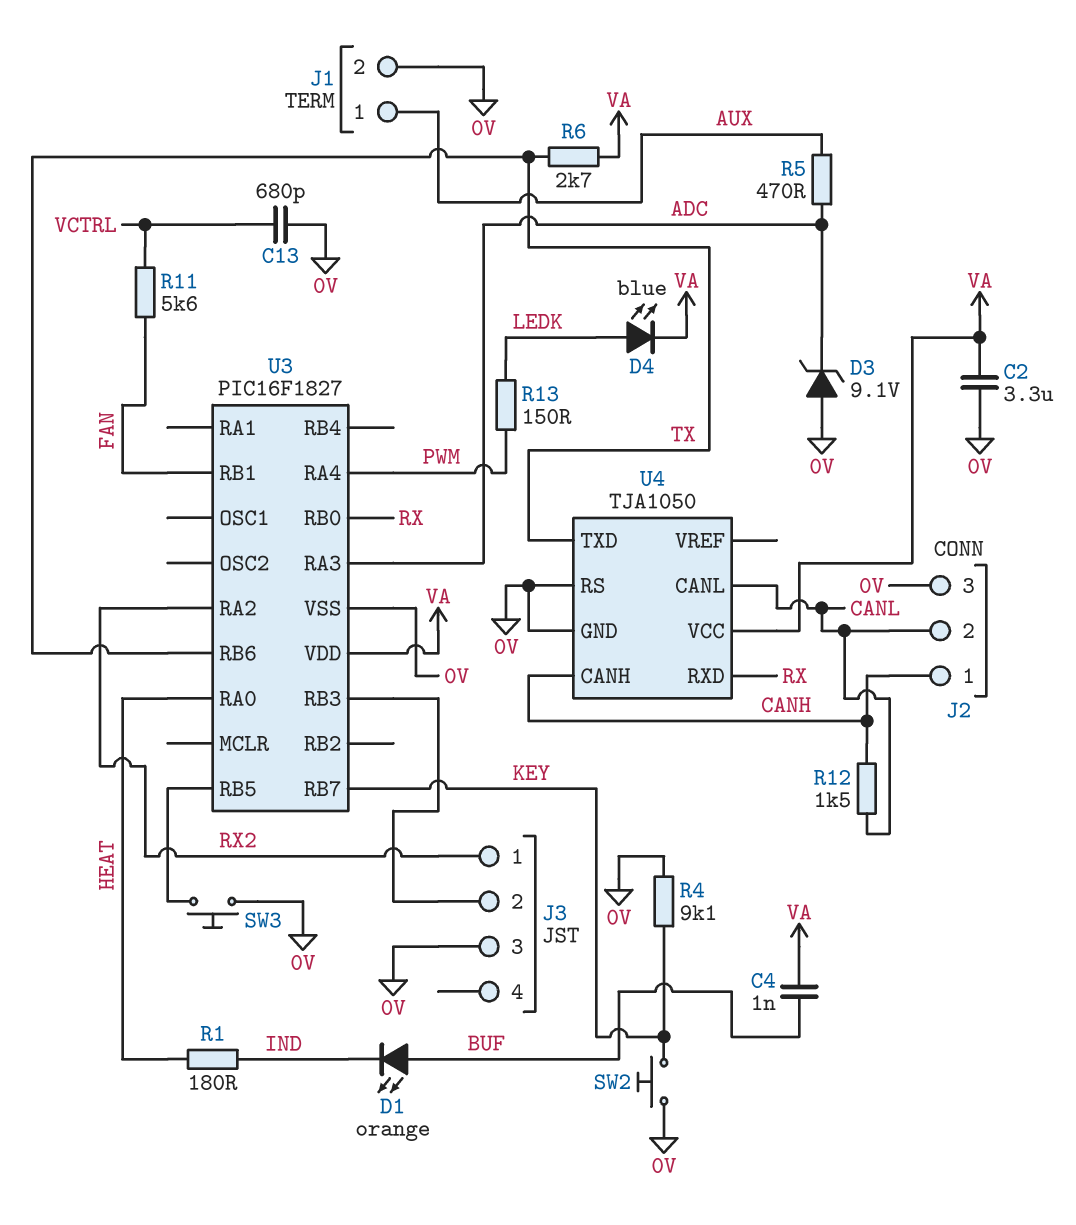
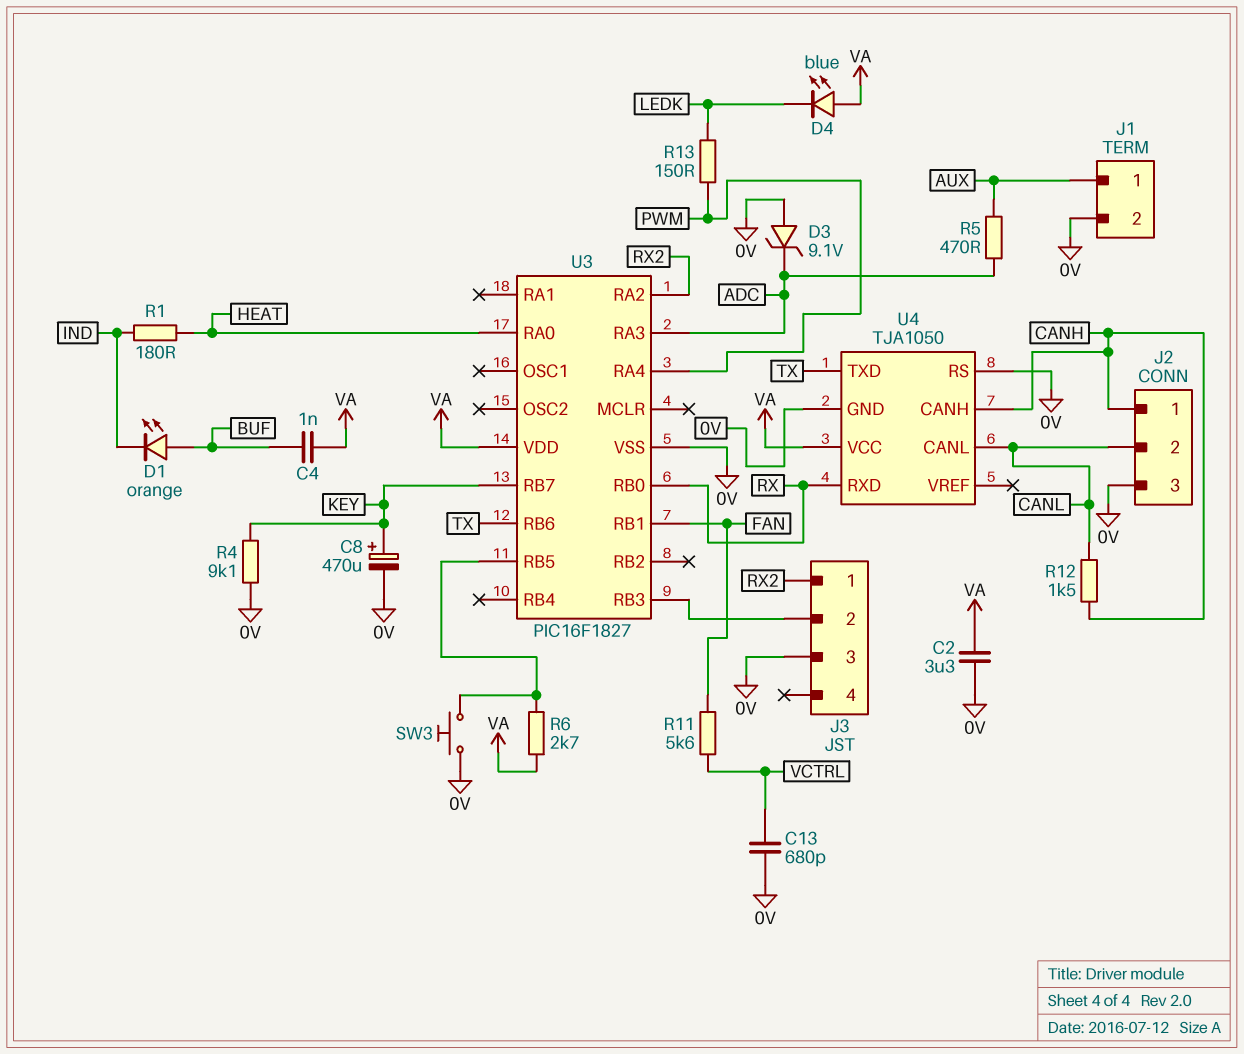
C8: none -> 470uF (plus KEY, minus 0V)
D4: LED blue (A LEDK, K VA) -> LED blue (A VA, K LEDK)
R6: 2.7k (TX, VA) -> 2.7k (U3/RB5, VA)
SW2: button (0V, KEY) -> none

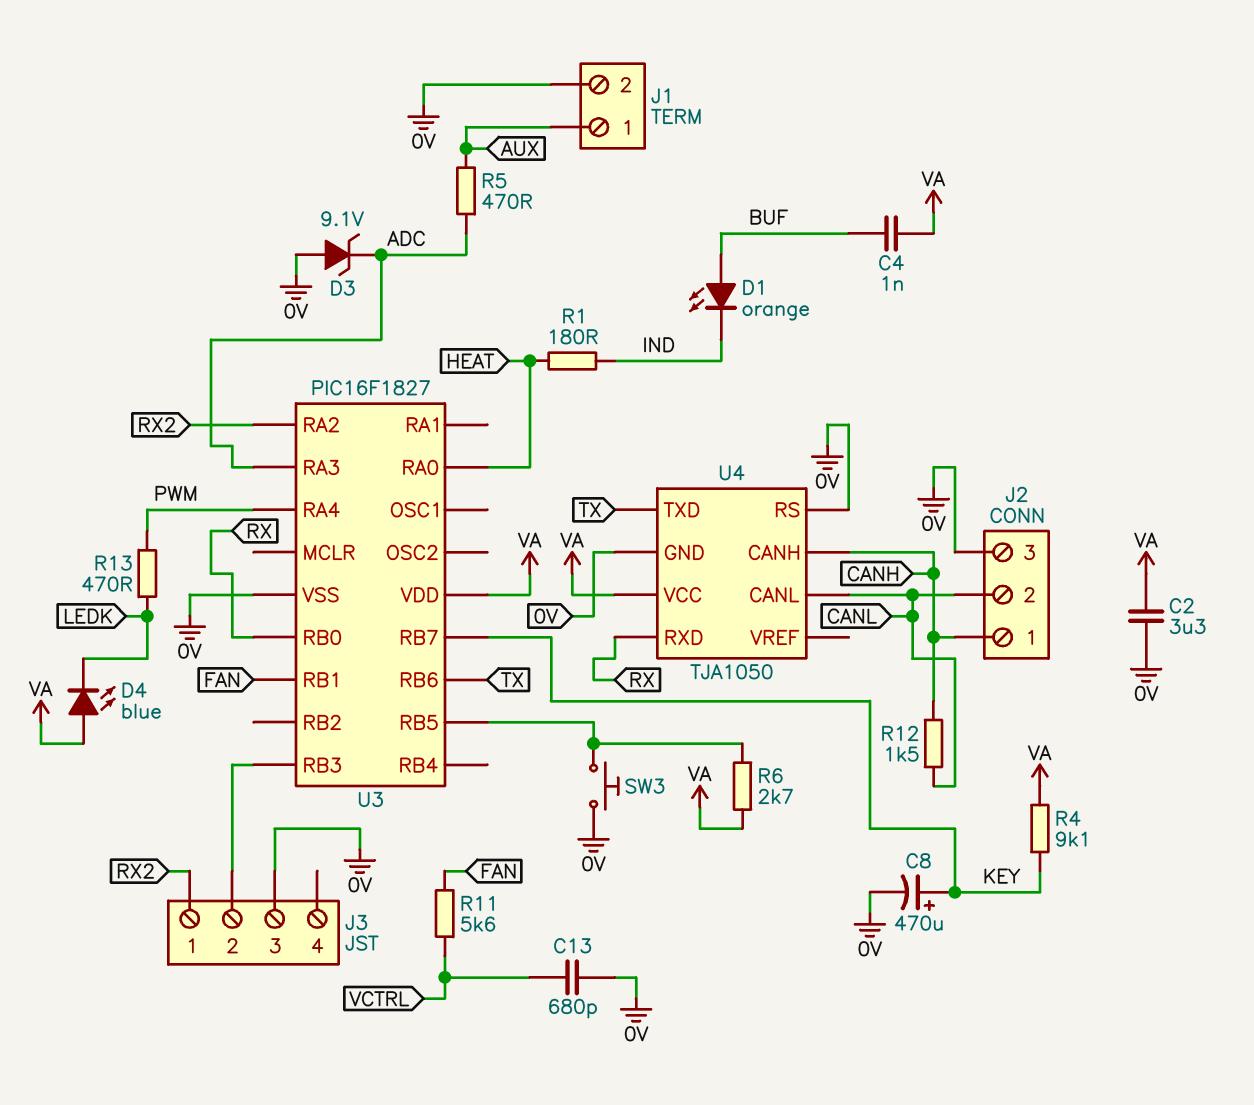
R4: 9.1k (0V, KEY) -> 9.1k (KEY, VA)
R13: 150 (LEDK, PWM) -> 470 (LEDK, PWM)

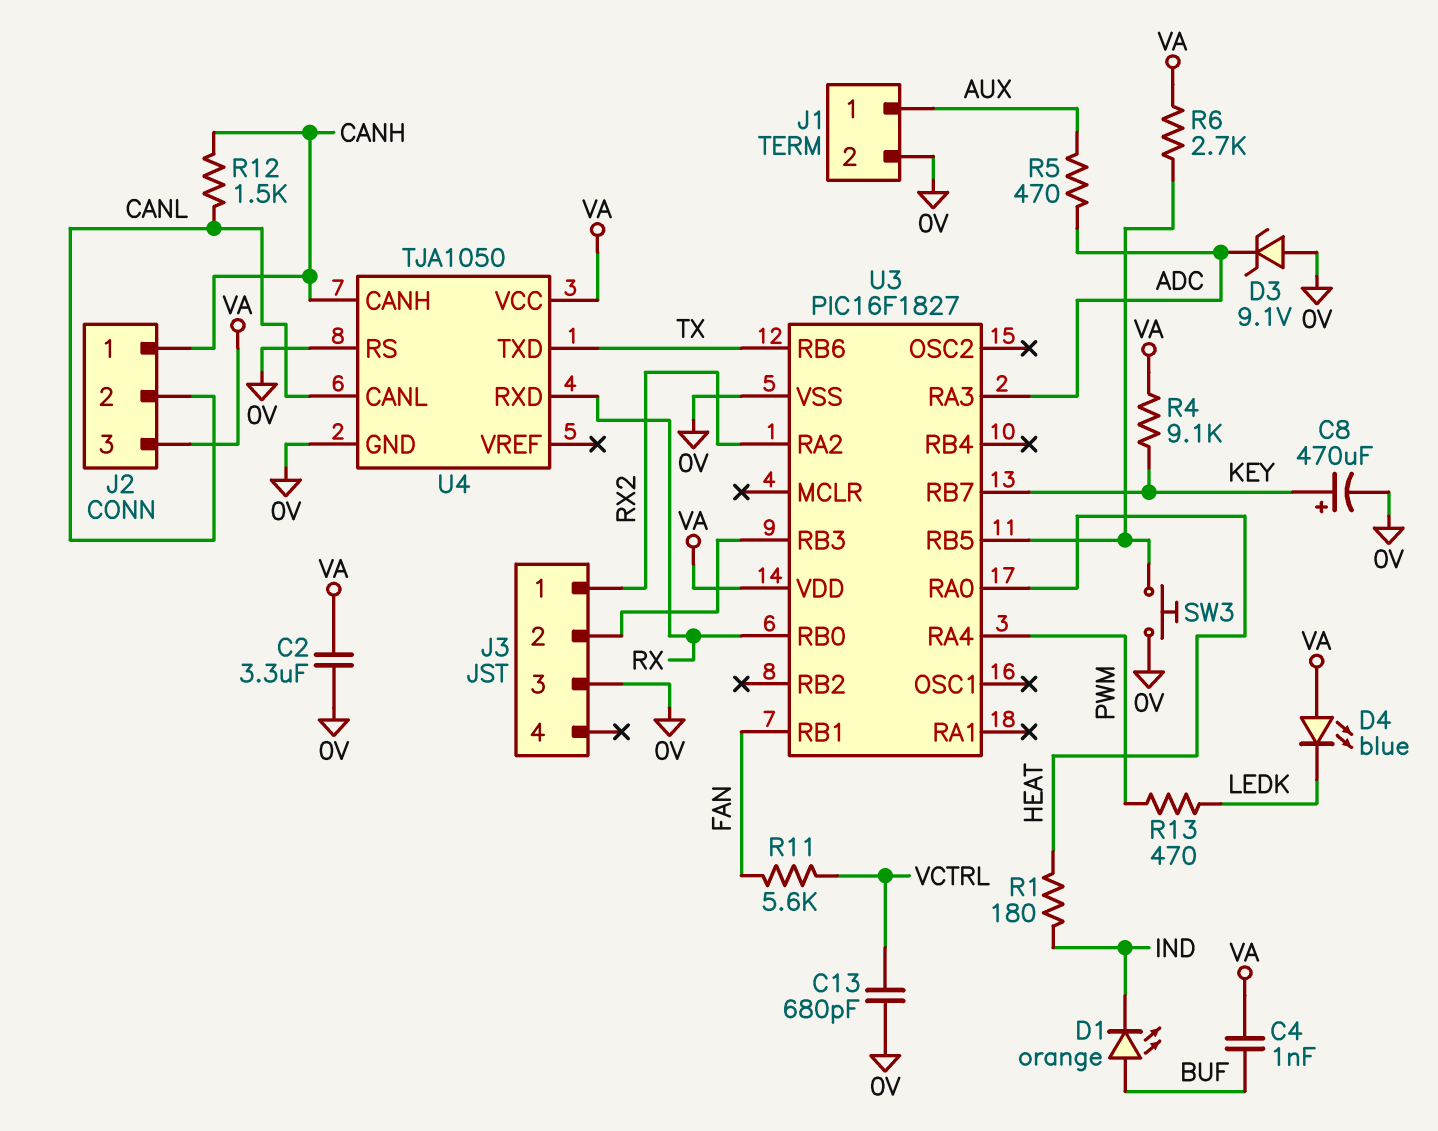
J2 pin 3: 0V -> VA

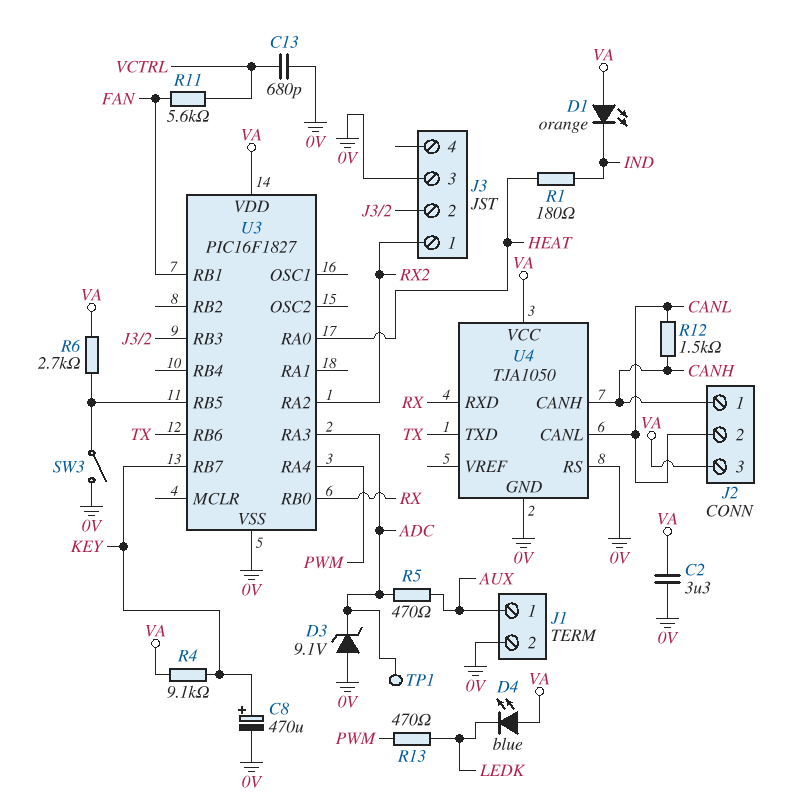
C4: 1nF (BUF, VA) -> none
D1: LED orange (A BUF, K IND) -> LED orange (A VA, K IND)
SW3: button (0V, U3/RB5) -> switch (0V, U3/RB5)
TP1: none -> test point (ADC)

